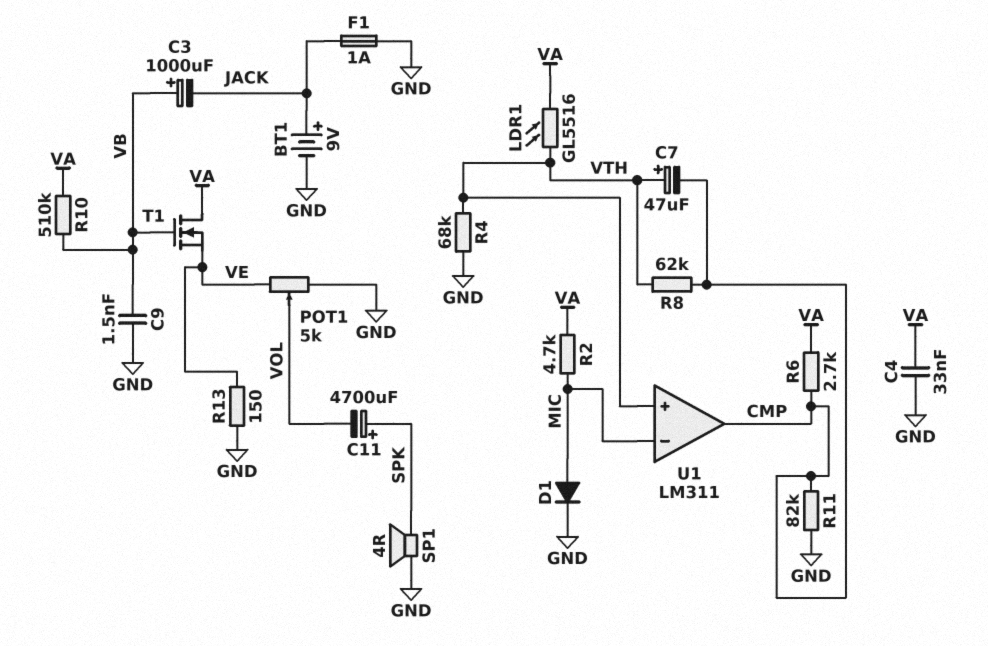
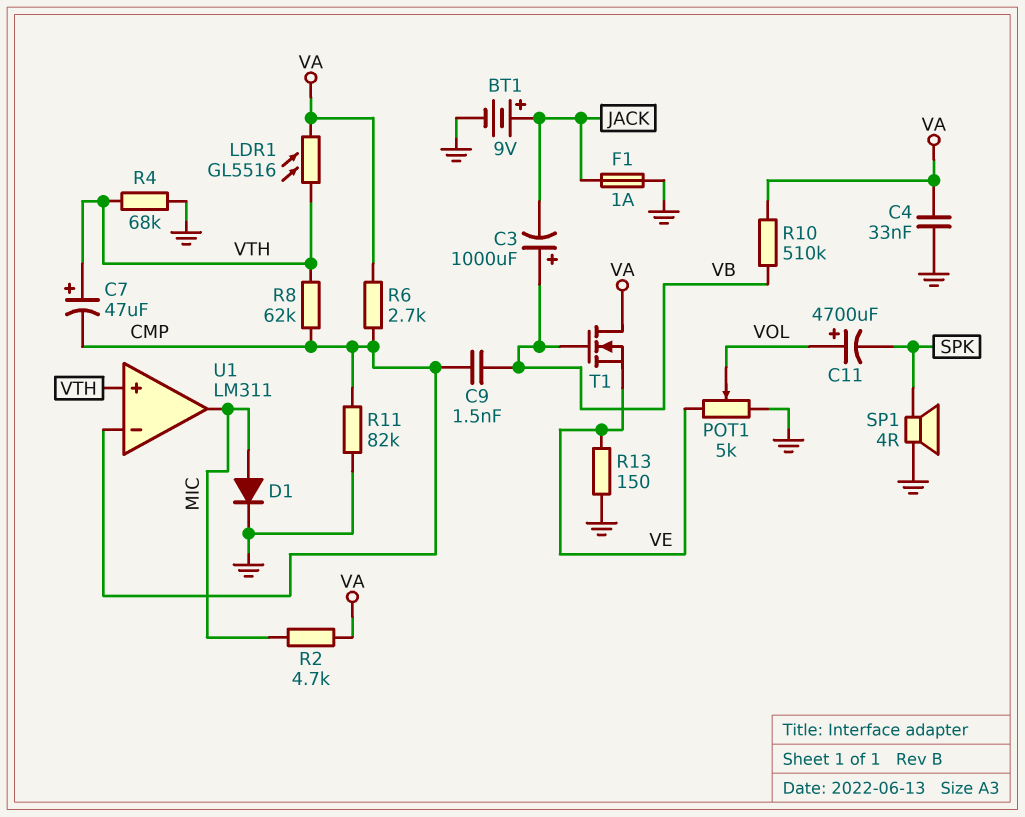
C9: 1.5nF (GND, VB) -> 1.5nF (CMP, VB)
C11: 4700uF (plus SPK, minus VOL) -> 4700uF (plus VOL, minus SPK)
U1 pin in-: MIC -> CMP
U1 pin out: CMP -> MIC

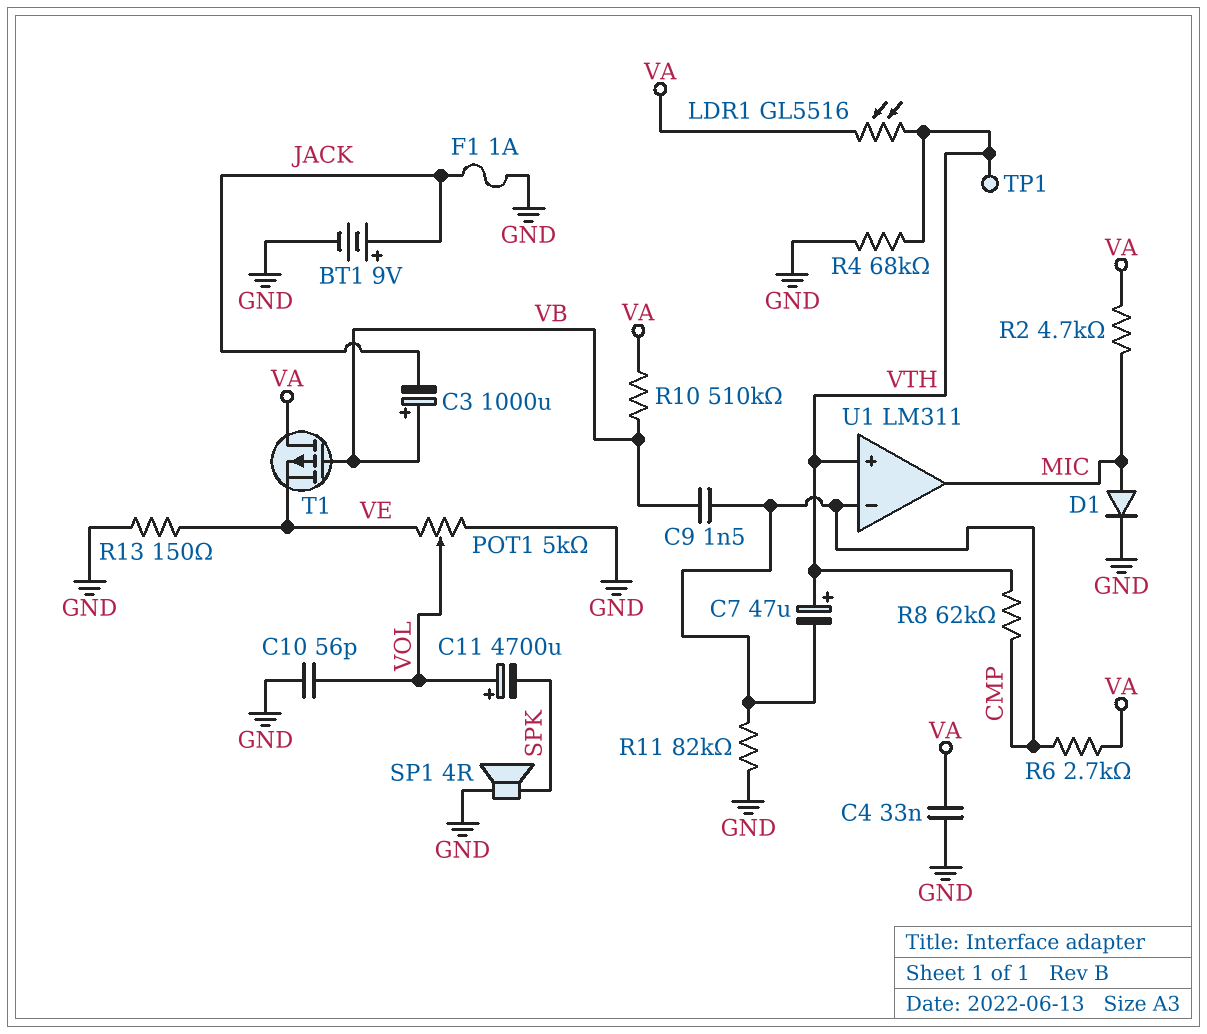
C10: none -> 56pF (GND, VOL)
T1: NMOS (G VB, D VA, S VE) -> PMOS (G VB, D VA, S VE)
TP1: none -> test point (VTH)

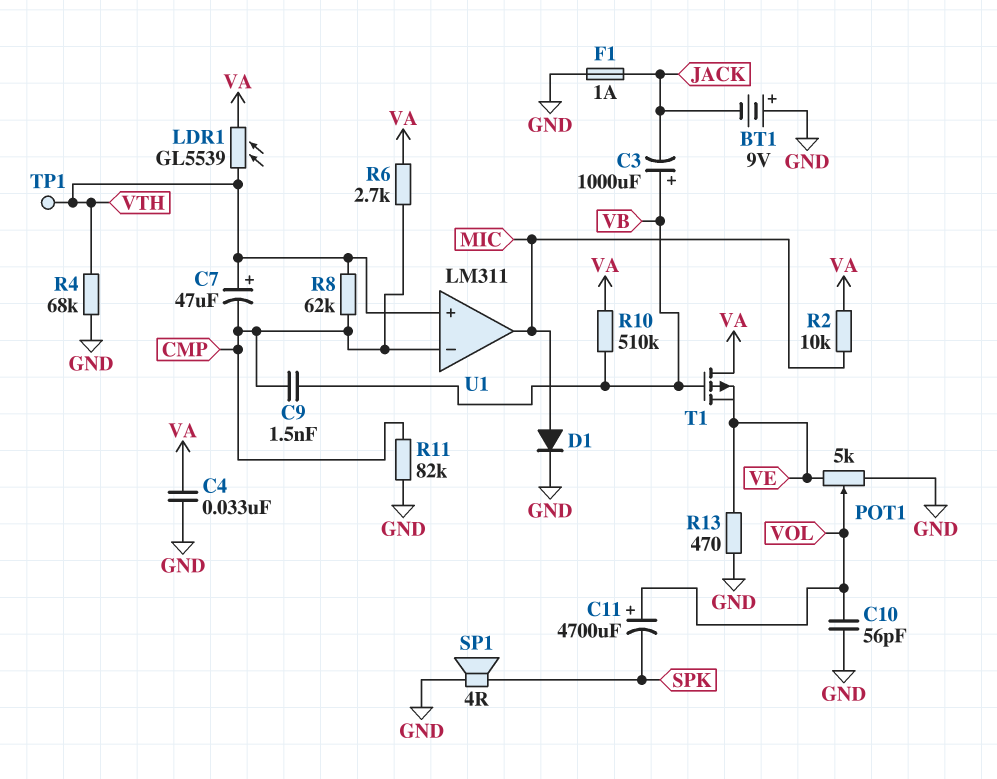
BT1: 9V (plus JACK, minus GND) -> 9V (plus GND, minus JACK)
LDR1: GL5516 (VA, VTH) -> GL5539 (VA, VTH)
R2: 4.7k (MIC, VA) -> 10k (MIC, VA)
R13: 150 (GND, VE) -> 470 (GND, VE)

